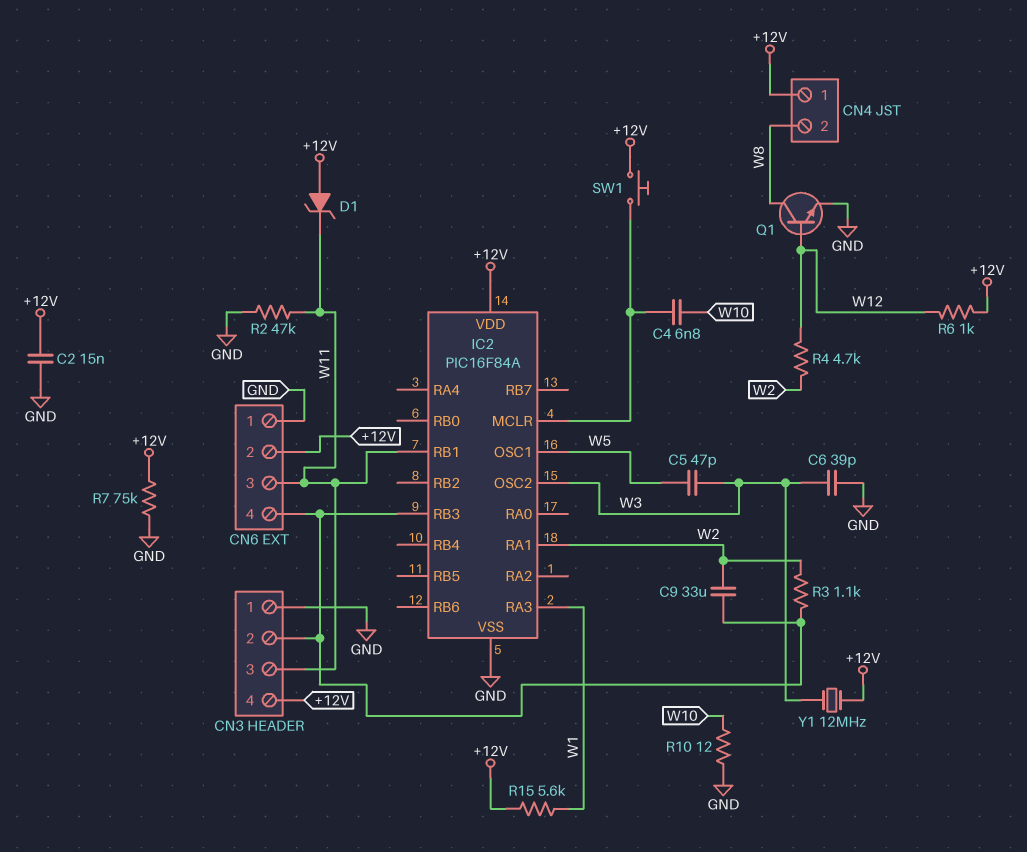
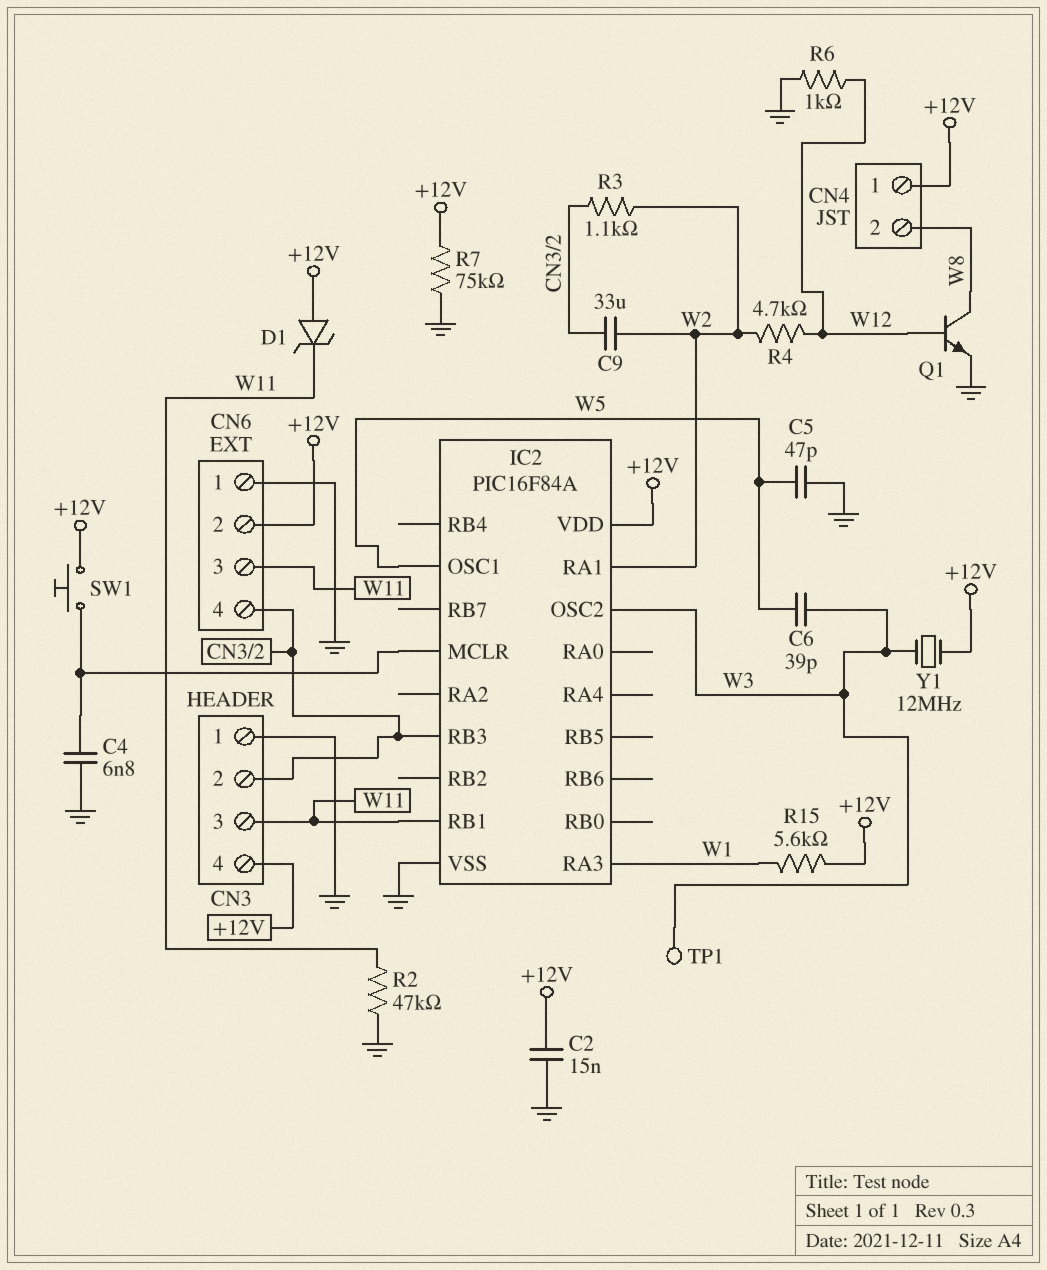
C4: 6.8nF (IC2/MCLR, W10) -> 6.8nF (GND, IC2/MCLR)
C5: 47pF (W3, W5) -> 47pF (GND, W5)
C6: 39pF (GND, W3) -> 39pF (W3, W5)
R6: 1k (+12V, W12) -> 1k (GND, W12)
R10: 12 (GND, W10) -> none
TP1: none -> test point (W3)

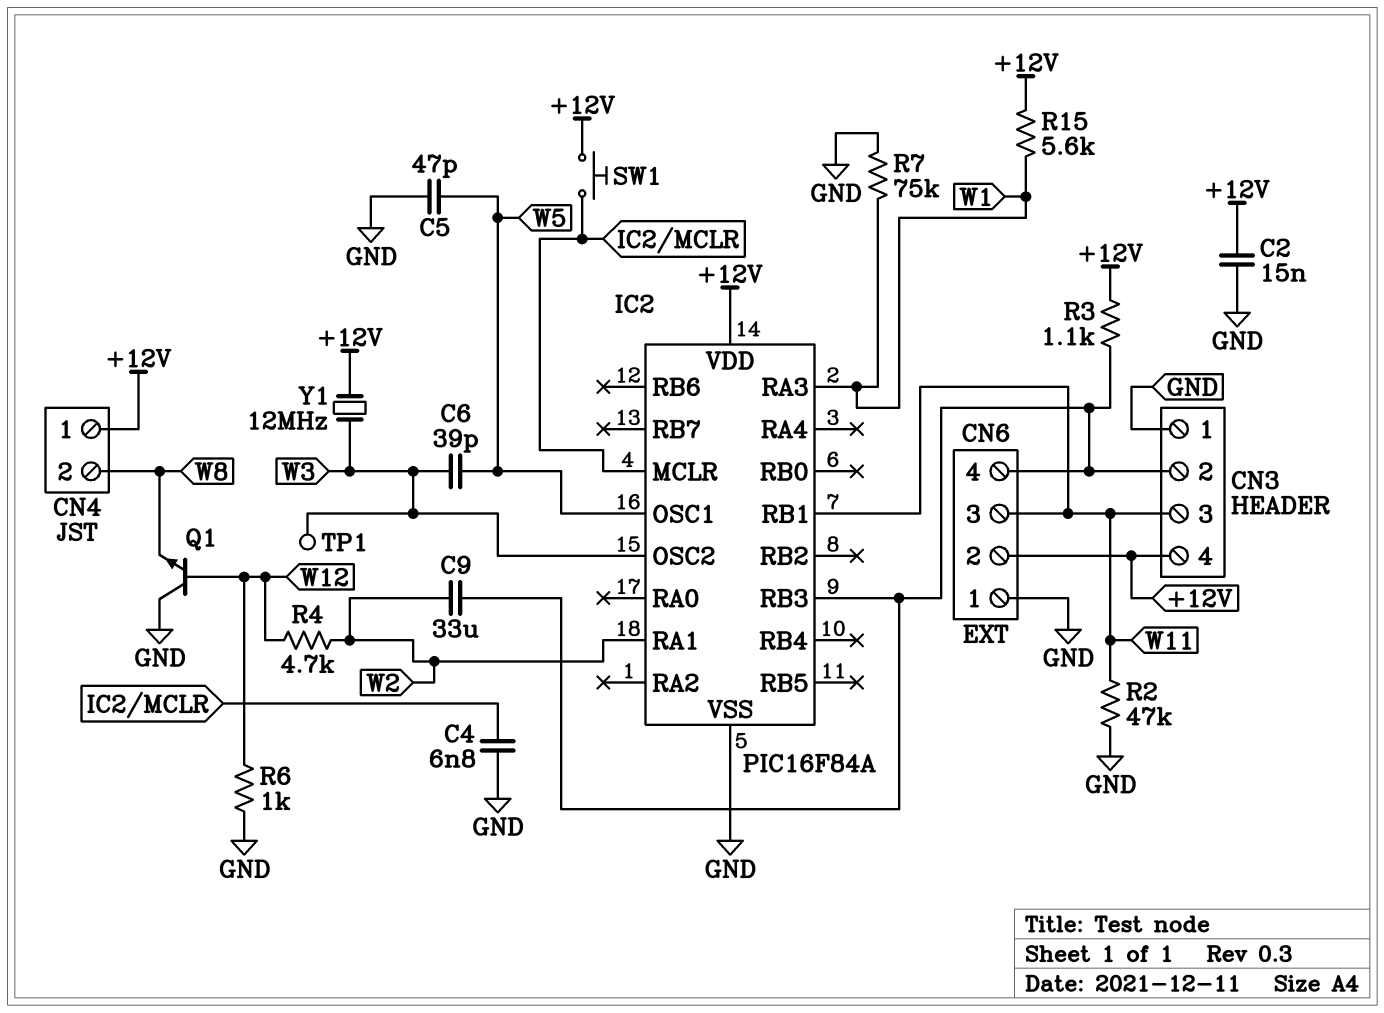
D1: zener (A +12V, K W11) -> none
Q1: NPN (B W12, C W8, E GND) -> NPN (B W12, C GND, E W8)
R3: 1.1k (CN3/2, W2) -> 1.1k (+12V, CN3/2)
R7: 75k (+12V, GND) -> 75k (GND, W1)

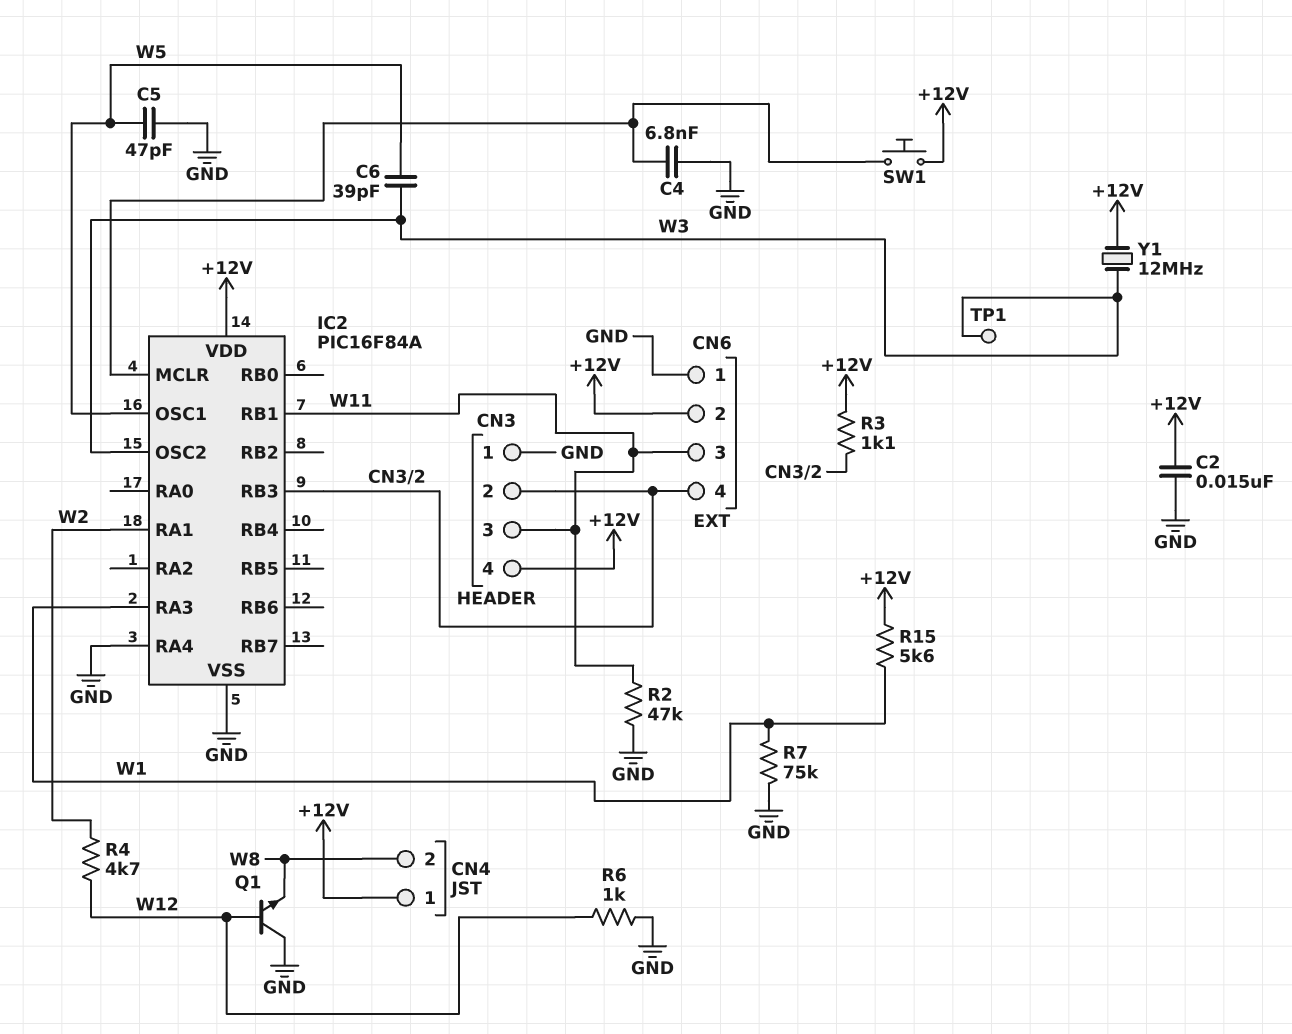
C9: 33uF (CN3/2, W2) -> none
IC2 pin RA4: none -> GND

